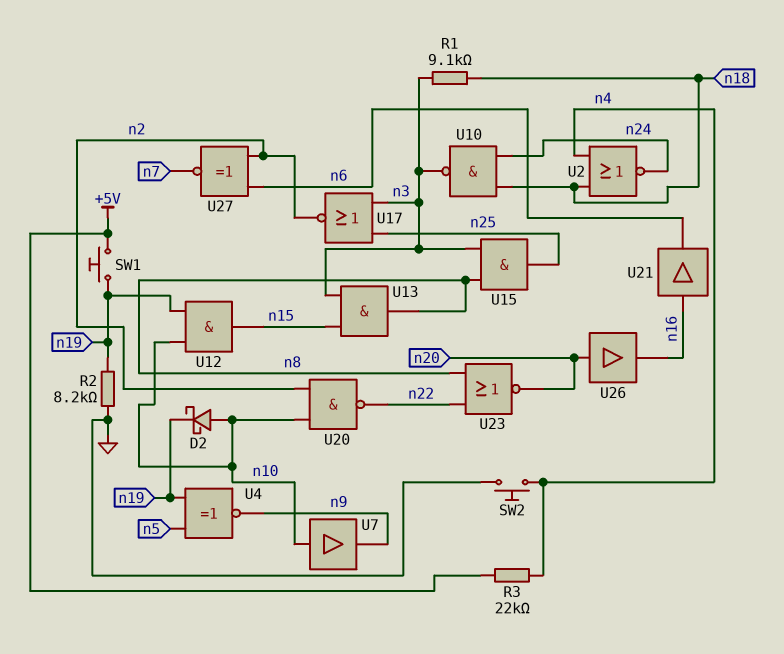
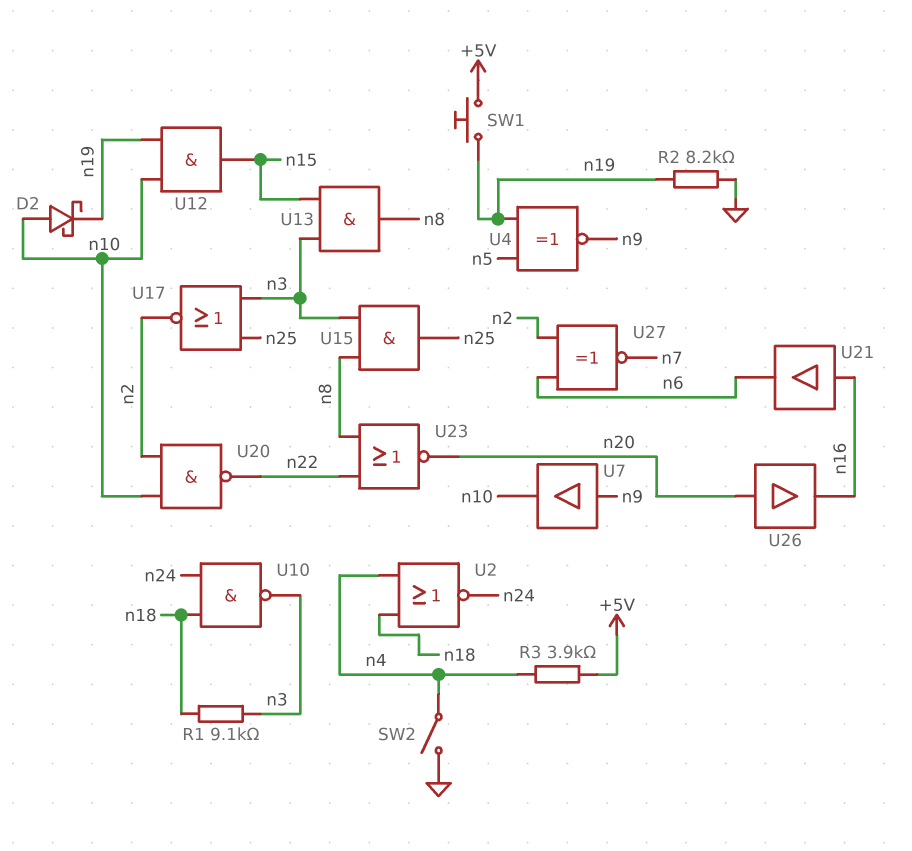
R3: 22k (+5V, n4) -> 3.9k (+5V, n4)
SW2: button (GND, n4) -> switch (GND, n4)
U7: buffer (in n10, out n9) -> buffer (in n9, out n10)

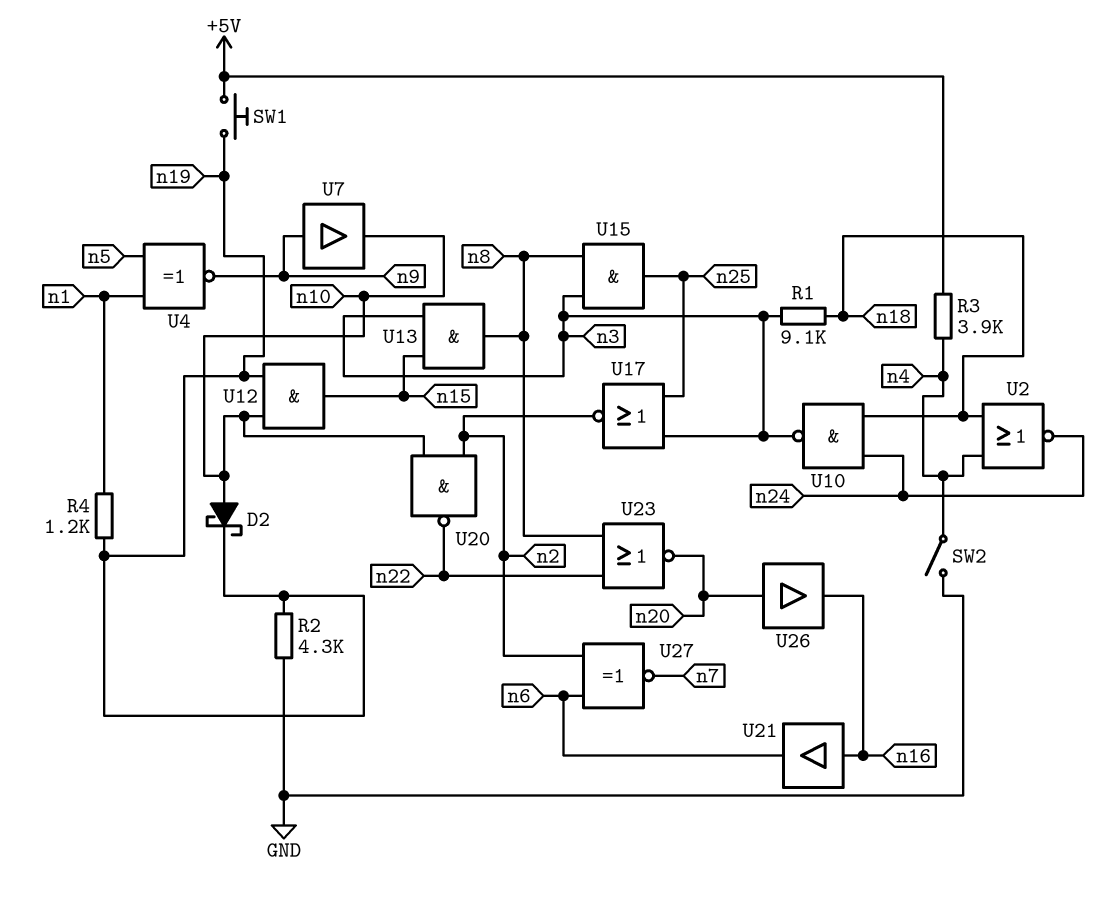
R2: 8.2k (GND, n19) -> 4.3k (GND, n19)
R4: none -> 1.2k (n1, n19)
U4: XNOR (in n5, in n19, out n9) -> XNOR (in n1, in n5, out n9)

